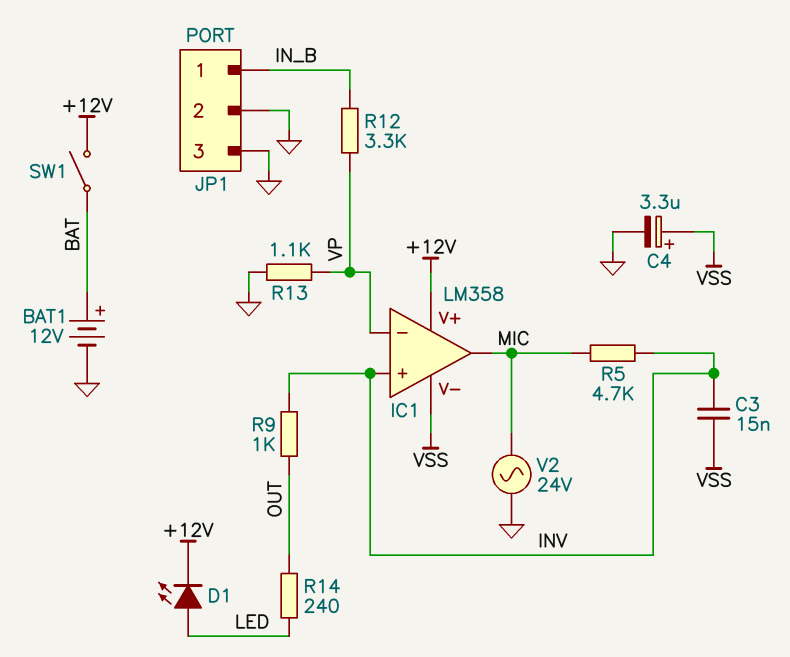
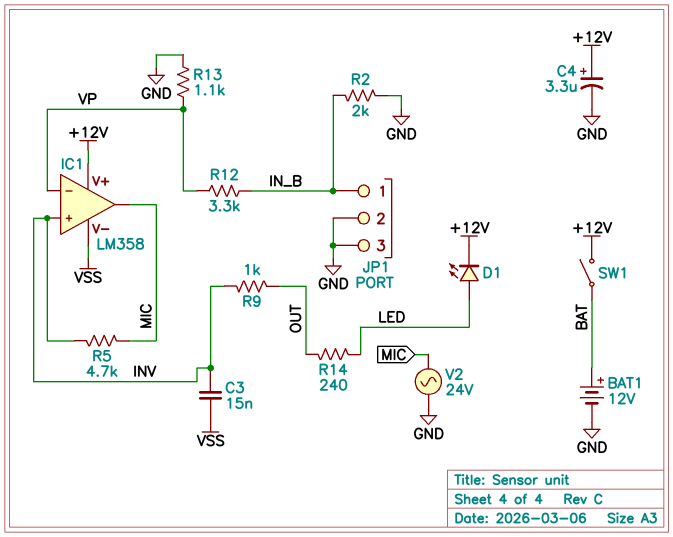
C4: 3.3uF (plus VSS, minus GND) -> 3.3uF (plus +12V, minus GND)
R2: none -> 2k (GND, IN_B)

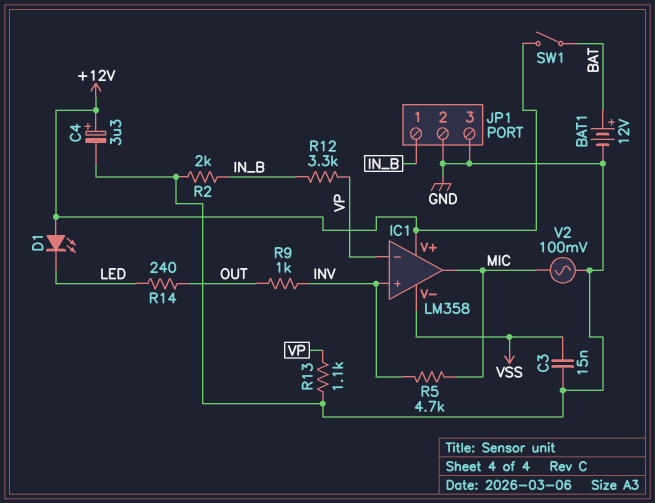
C3: 15nF (INV, VSS) -> 15nF (GND, VSS)
D1: LED (A LED, K +12V) -> LED (A +12V, K LED)
V2: AC 24V (GND, MIC) -> AC 100mV (GND, MIC)

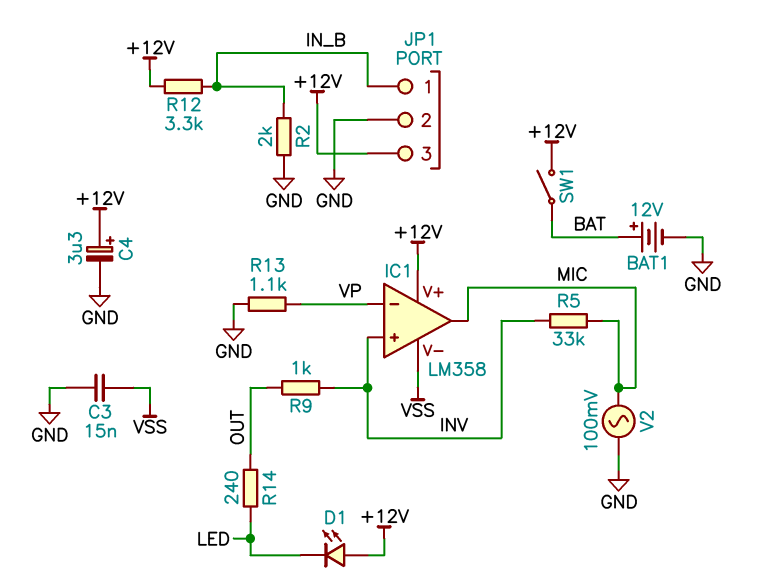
JP1 pin 3: GND -> +12V
R5: 4.7k (INV, MIC) -> 33k (INV, MIC)
R12: 3.3k (IN_B, VP) -> 3.3k (+12V, IN_B)

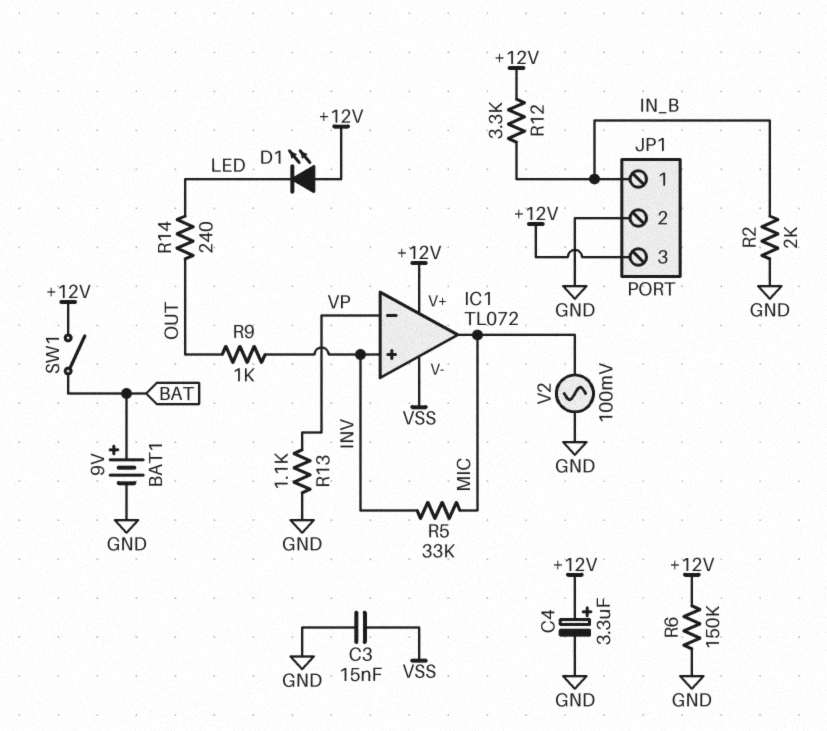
BAT1: 12V (plus BAT, minus GND) -> 9V (plus BAT, minus GND)
IC1: LM358 -> TL072
R6: none -> 150k (+12V, GND)

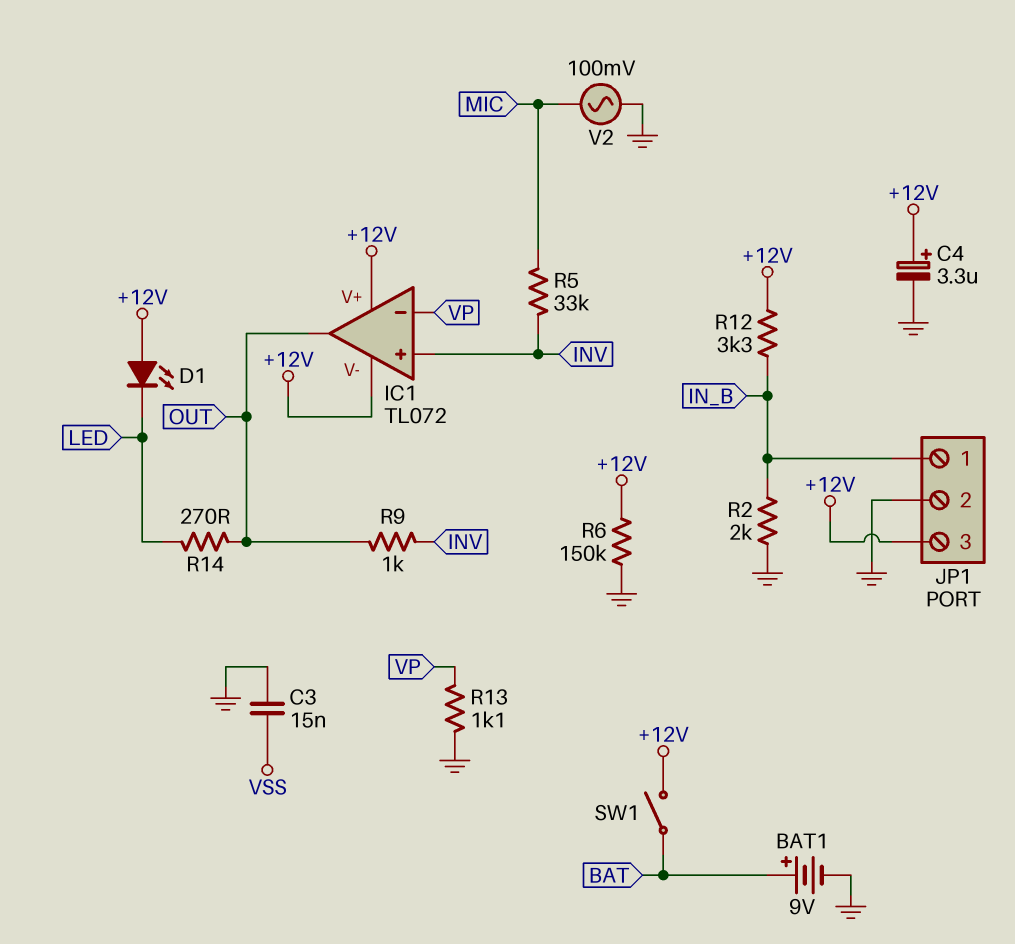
IC1 pin V-: VSS -> +12V
IC1 pin out: MIC -> OUT
R14: 240 (LED, OUT) -> 270 (LED, OUT)

